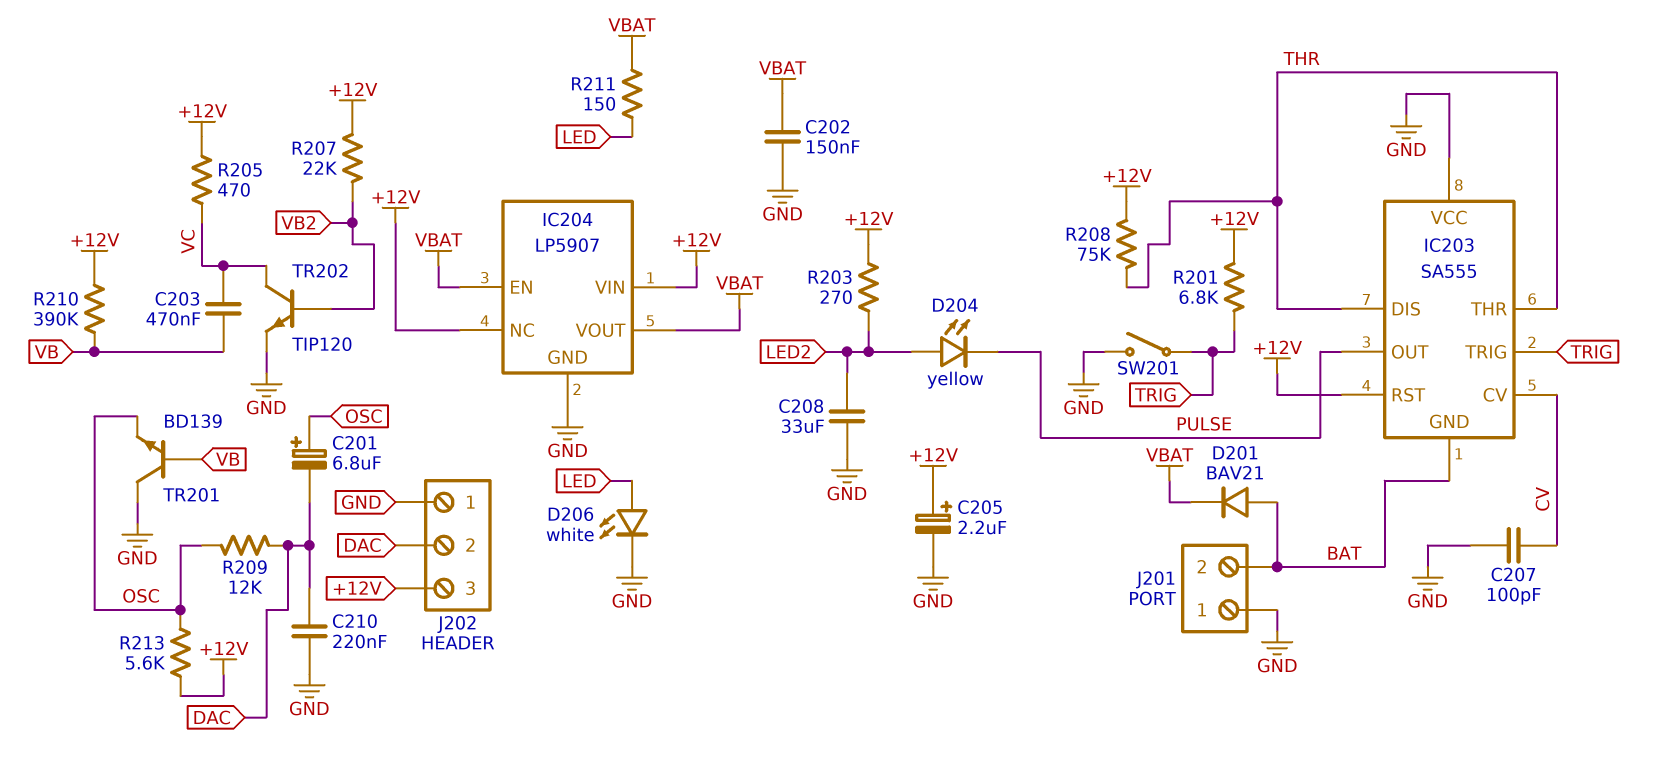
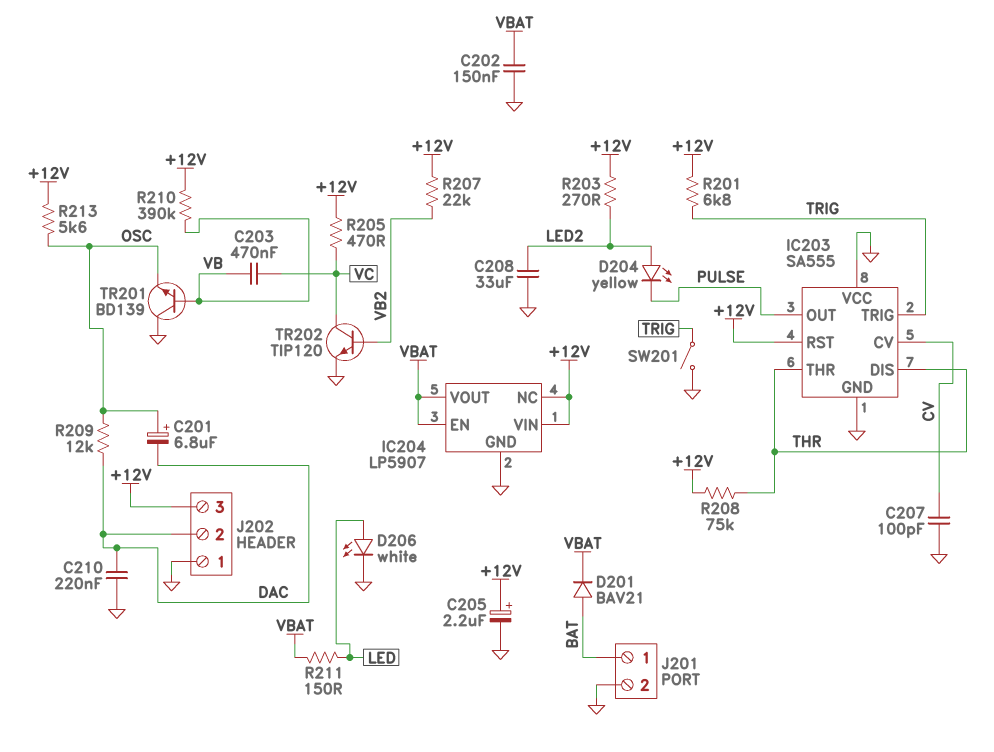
IC203 pin GND: BAT -> GND
J201 pin 1: GND -> BAT
J201 pin 2: BAT -> GND

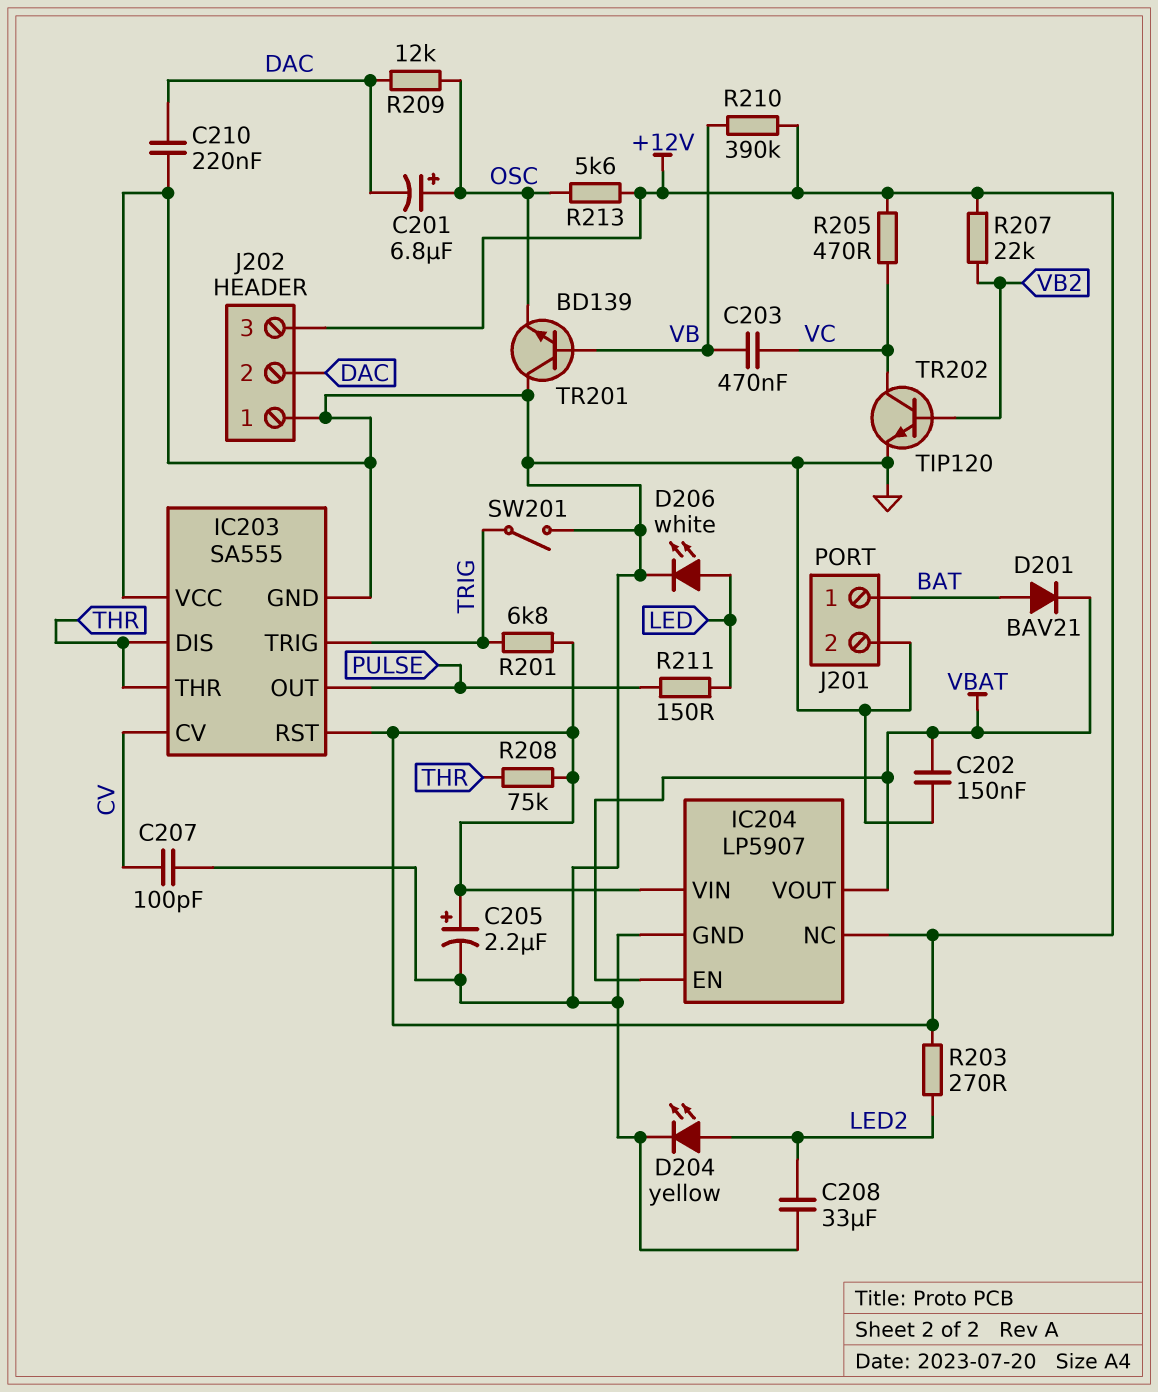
D204: LED yellow (A LED2, K PULSE) -> LED yellow (A LED2, K GND)
R211: 150 (LED, VBAT) -> 150 (LED, PULSE)

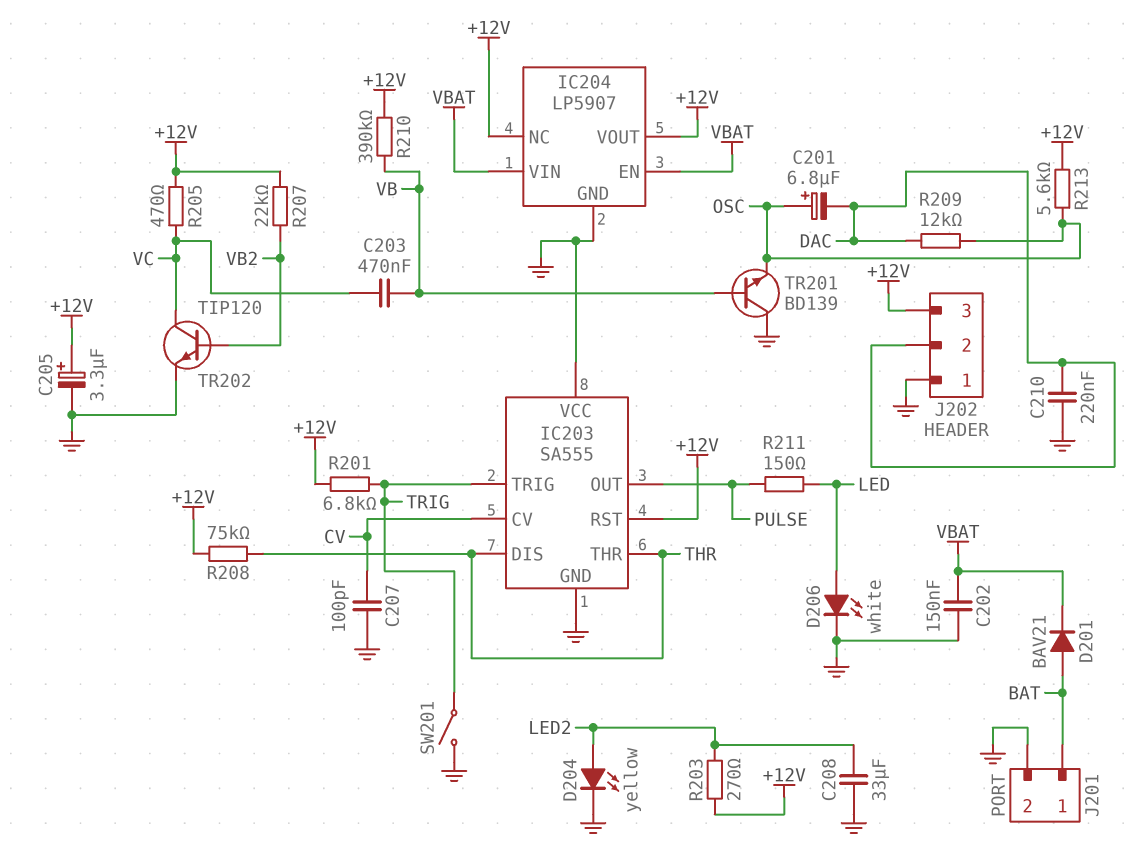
C205: 2.2uF (plus +12V, minus GND) -> 3.3uF (plus +12V, minus GND)
IC204 pin VIN: +12V -> VBAT
IC204 pin VOUT: VBAT -> +12V

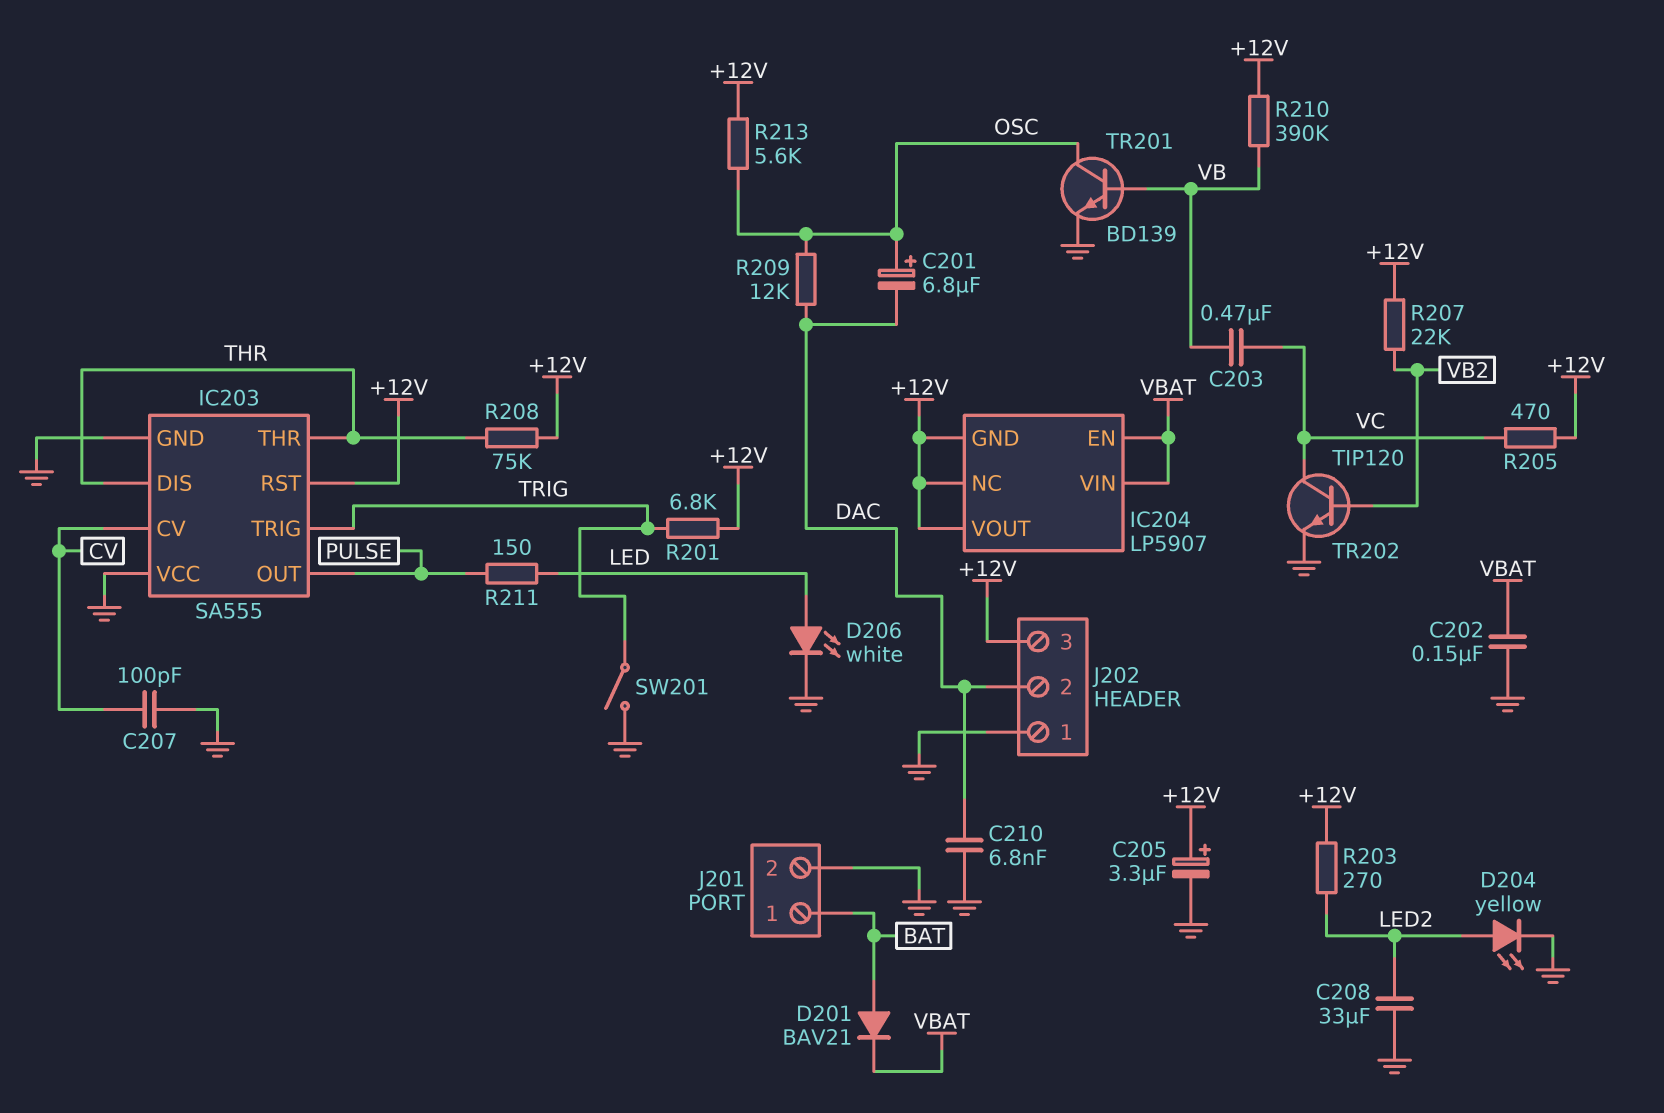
C210: 220nF (DAC, GND) -> 6.8nF (DAC, GND)
IC204 pin GND: GND -> +12V
TR201: NPN BD139 (B VB, C GND, E OSC) -> NPN BD139 (B VB, C OSC, E GND)

